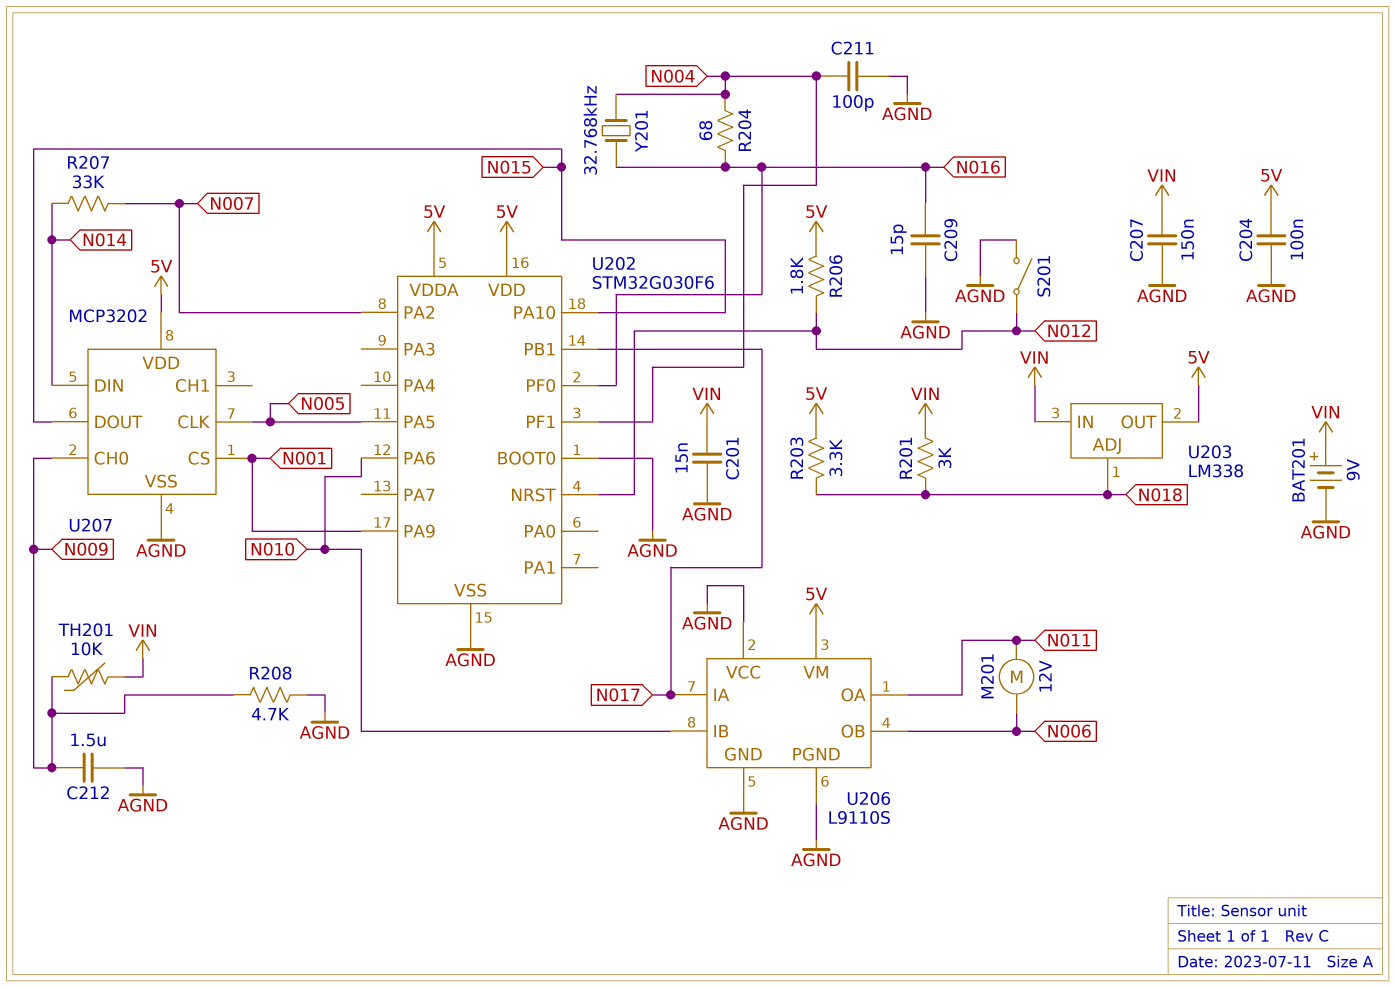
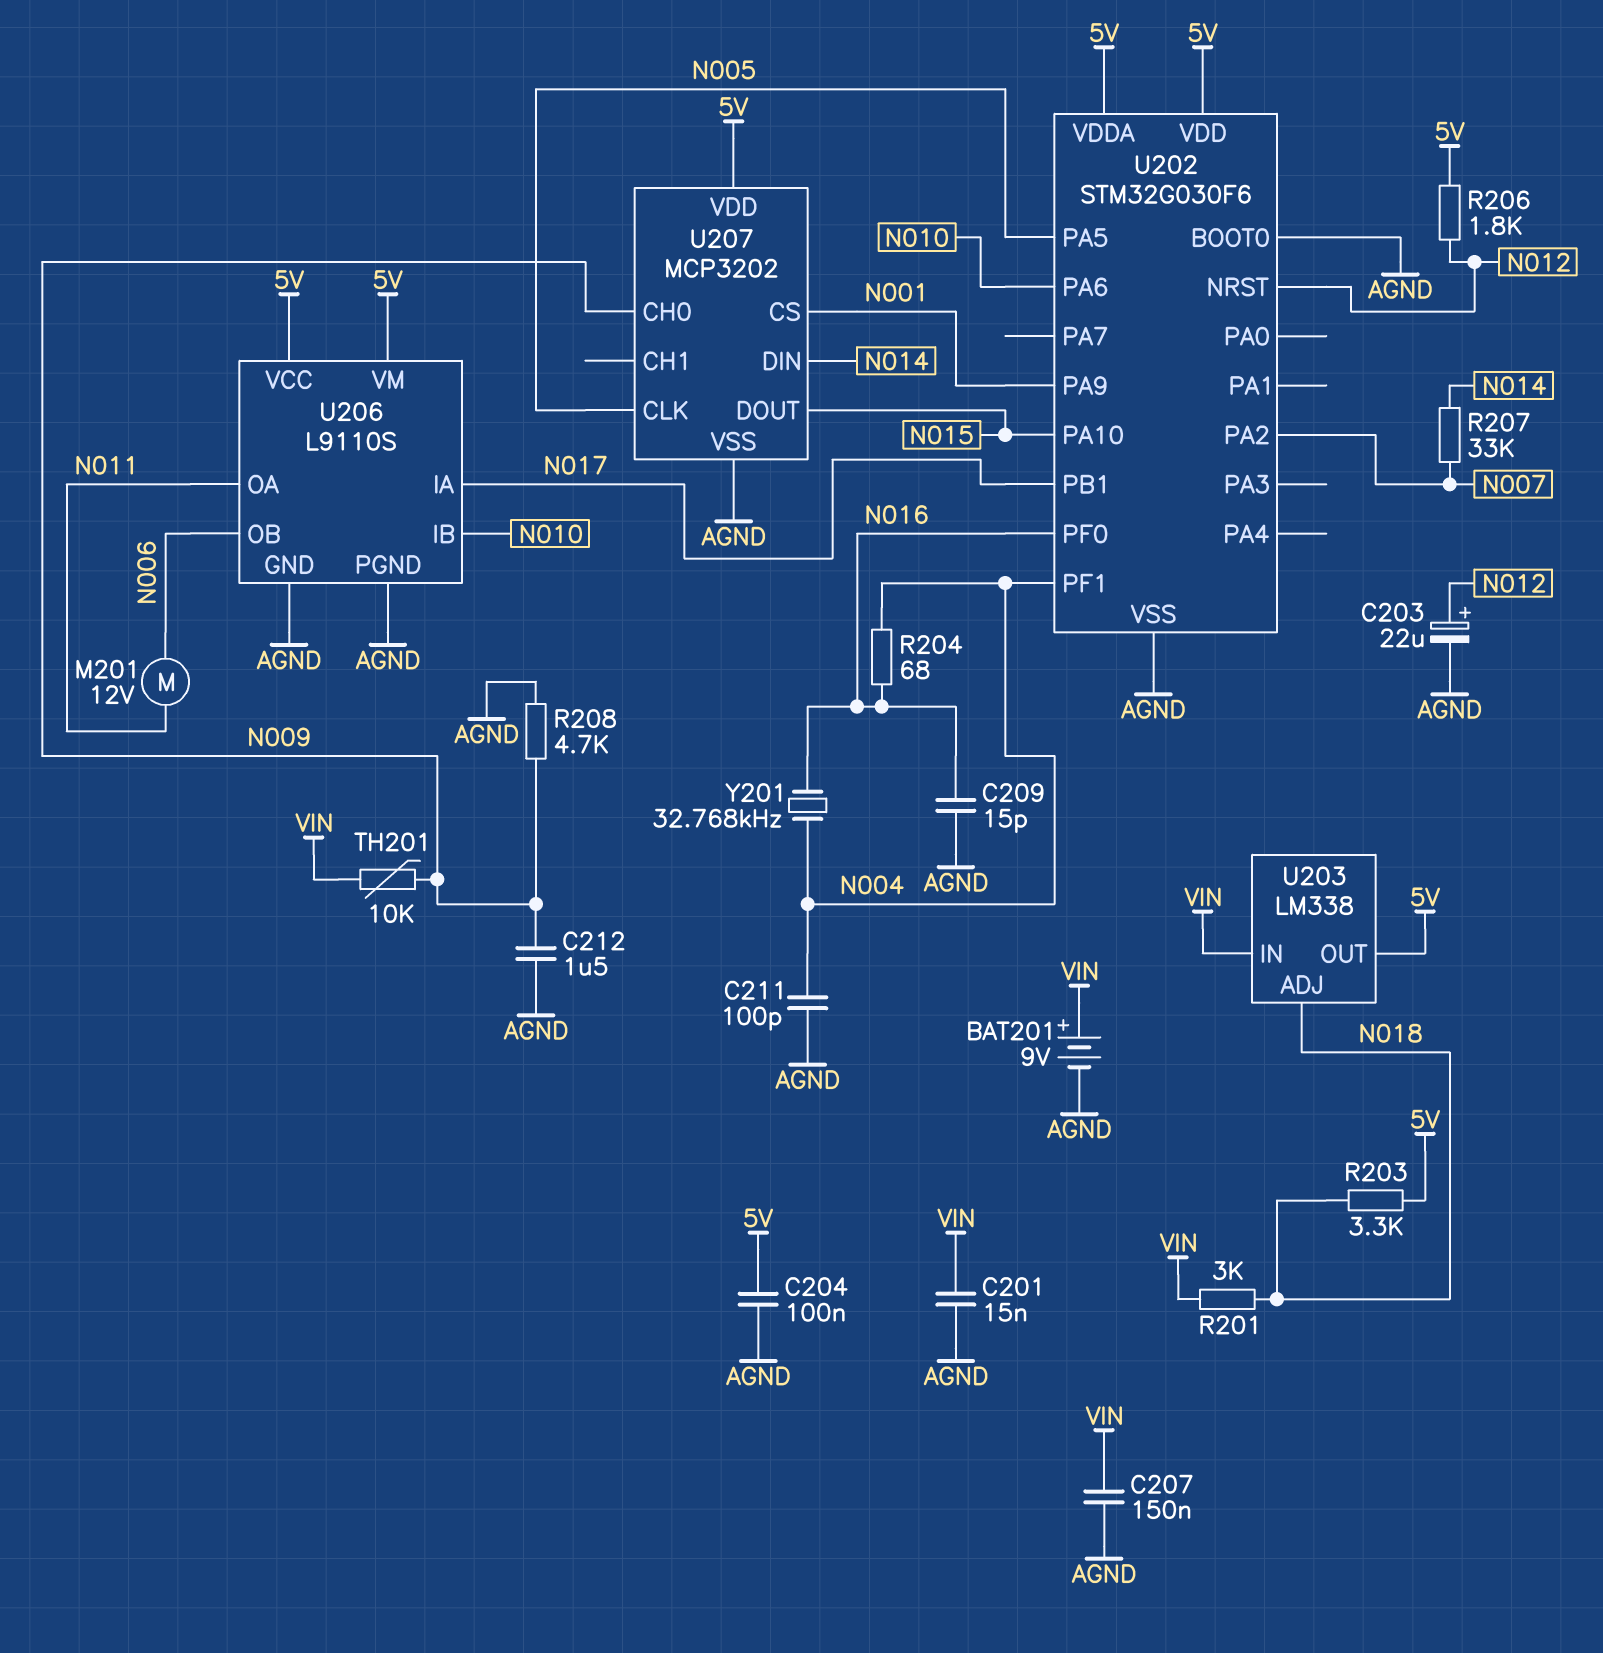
C203: none -> 22uF (plus N012, minus AGND)
S201: switch (AGND, N012) -> none
U206 pin VCC: AGND -> 5V

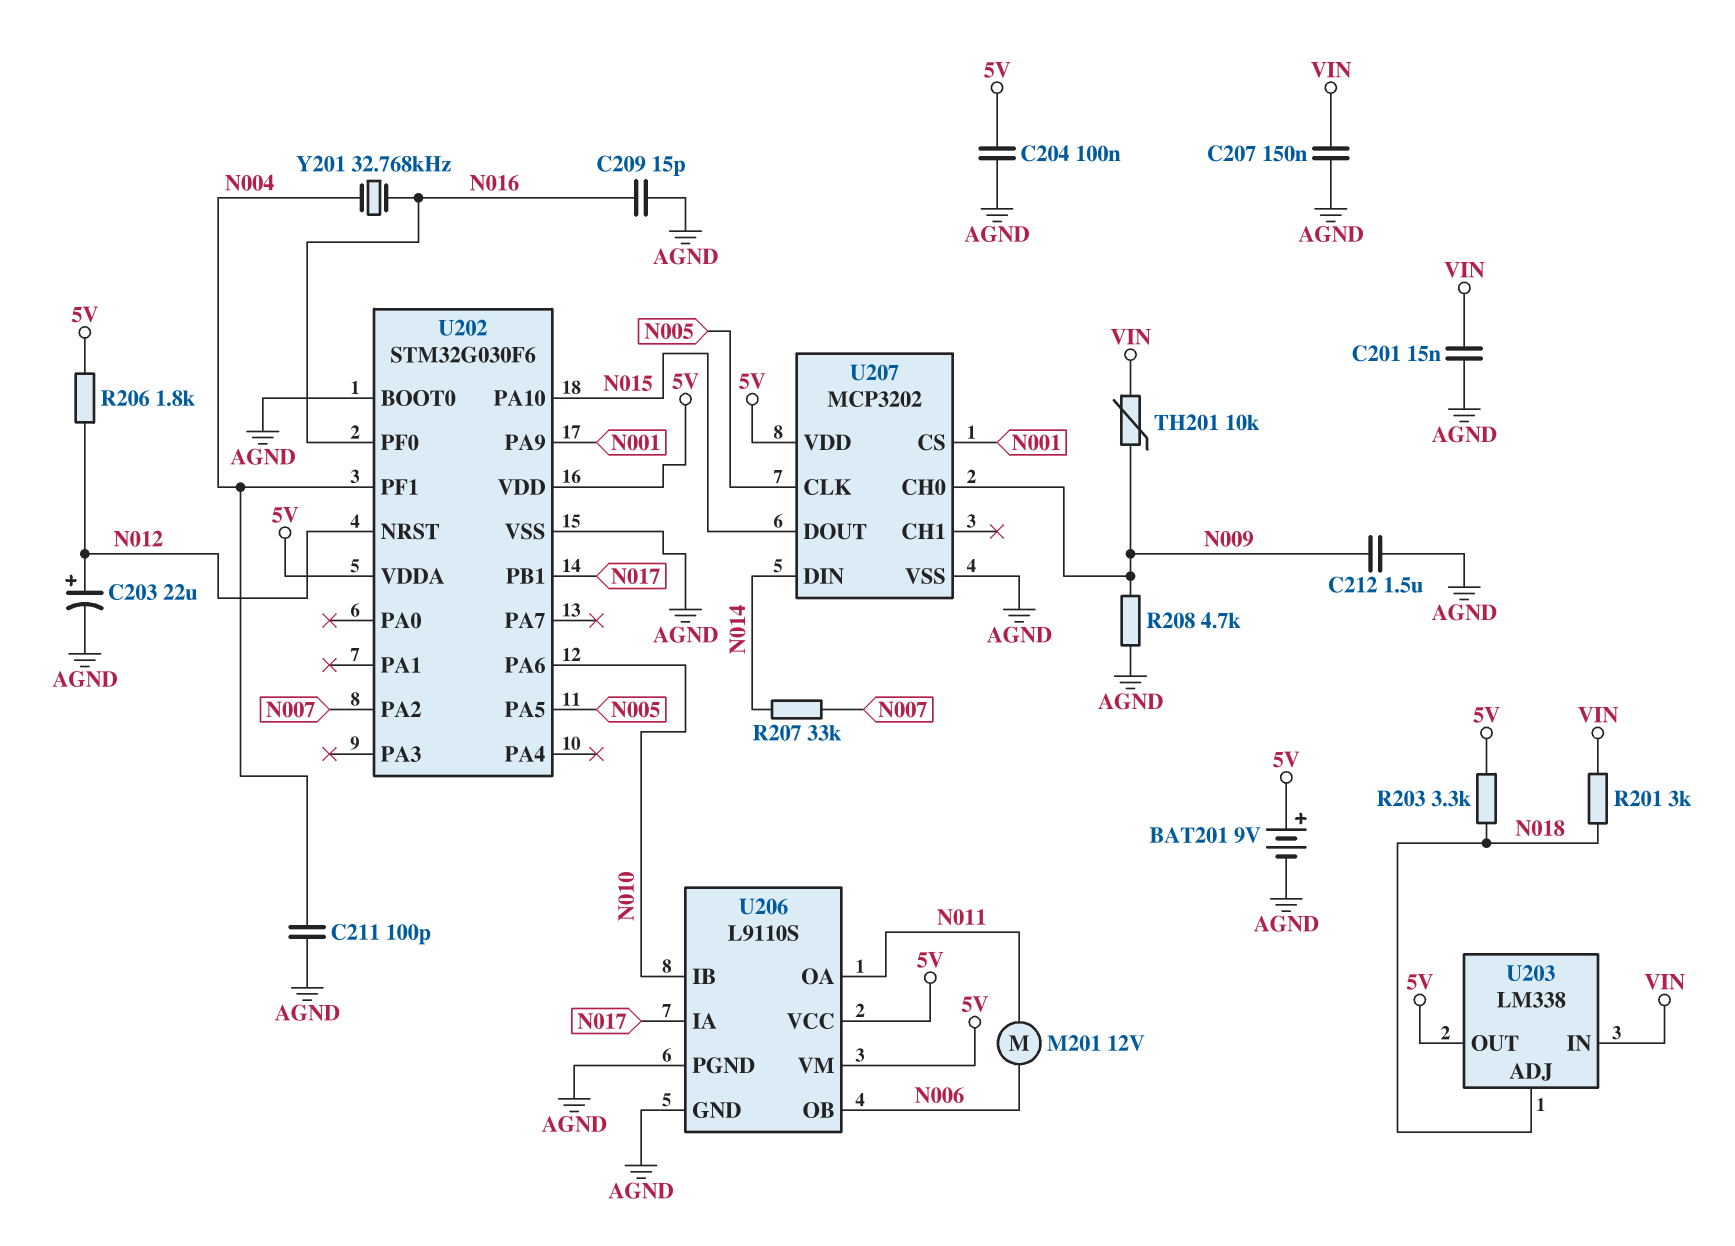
BAT201: 9V (plus VIN, minus AGND) -> 9V (plus 5V, minus AGND)
R204: 68 (N004, N016) -> none

